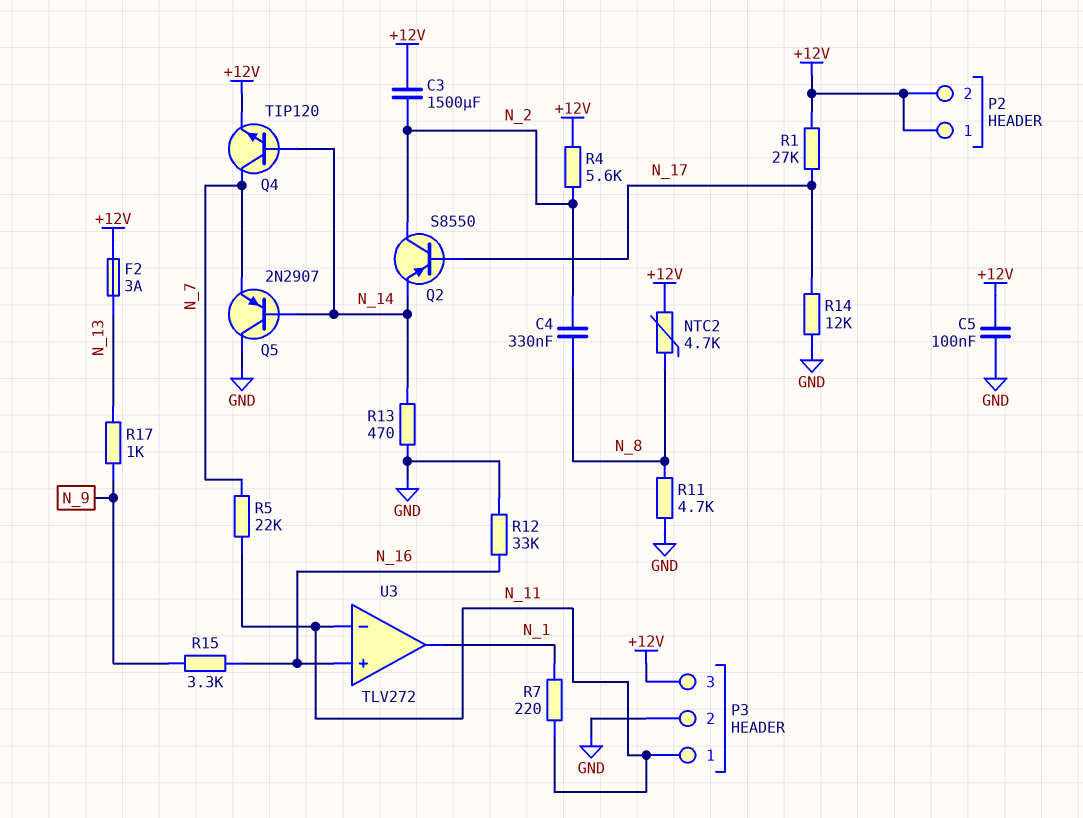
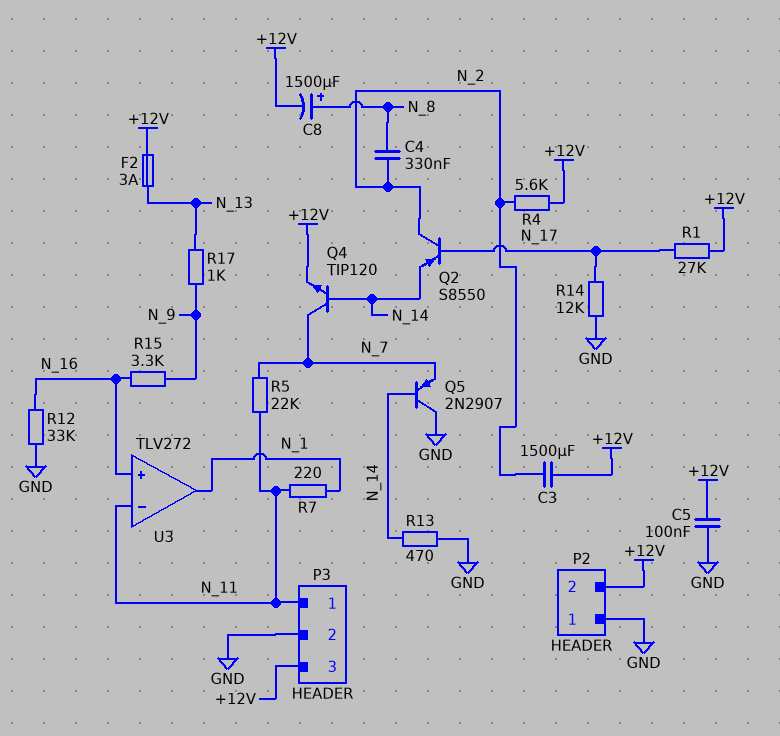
C8: none -> 1500uF (plus N_8, minus +12V)
NTC2: 4.7k (+12V, N_8) -> none
P2 pin 1: +12V -> GND
R11: 4.7k (GND, N_8) -> none

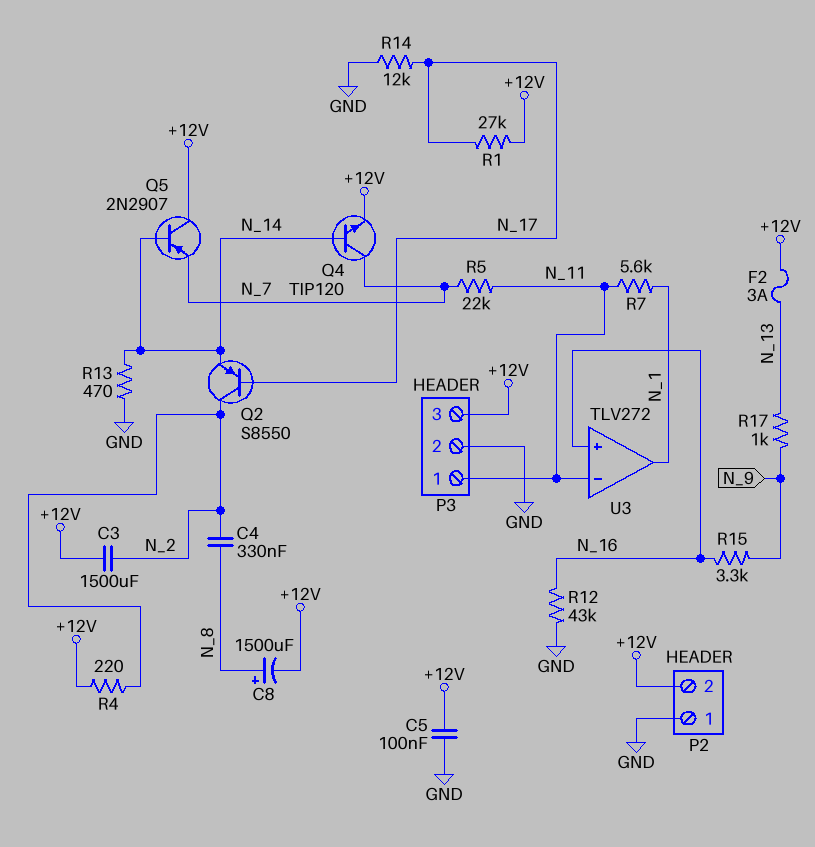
Q5: PNP 2N2907 (B N_14, C GND, E N_7) -> PNP 2N2907 (B N_14, C +12V, E N_7)
R4: 5.6k (+12V, N_2) -> 220 (+12V, N_2)
R7: 220 (N_1, N_11) -> 5.6k (N_1, N_11)
R12: 33k (GND, N_16) -> 43k (GND, N_16)

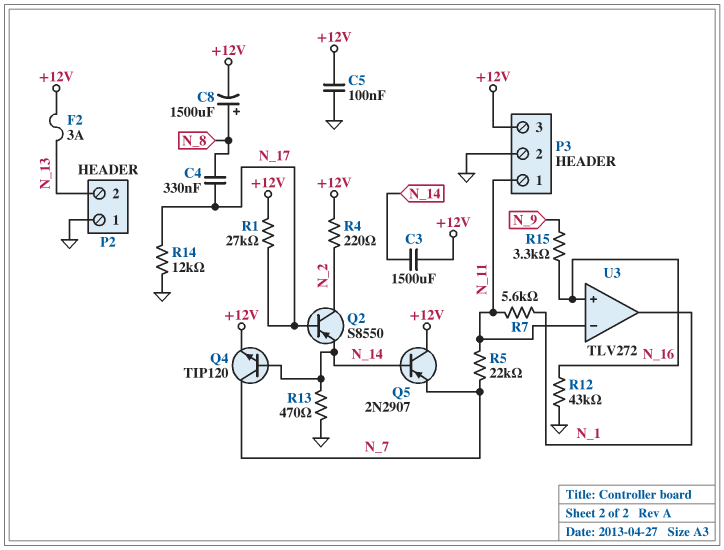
C3: 1500uF (+12V, N_2) -> 1500uF (+12V, N_14)
C4: 330nF (N_2, N_8) -> 330nF (N_8, N_17)
P2 pin 2: +12V -> N_13
R17: 1k (N_9, N_13) -> none

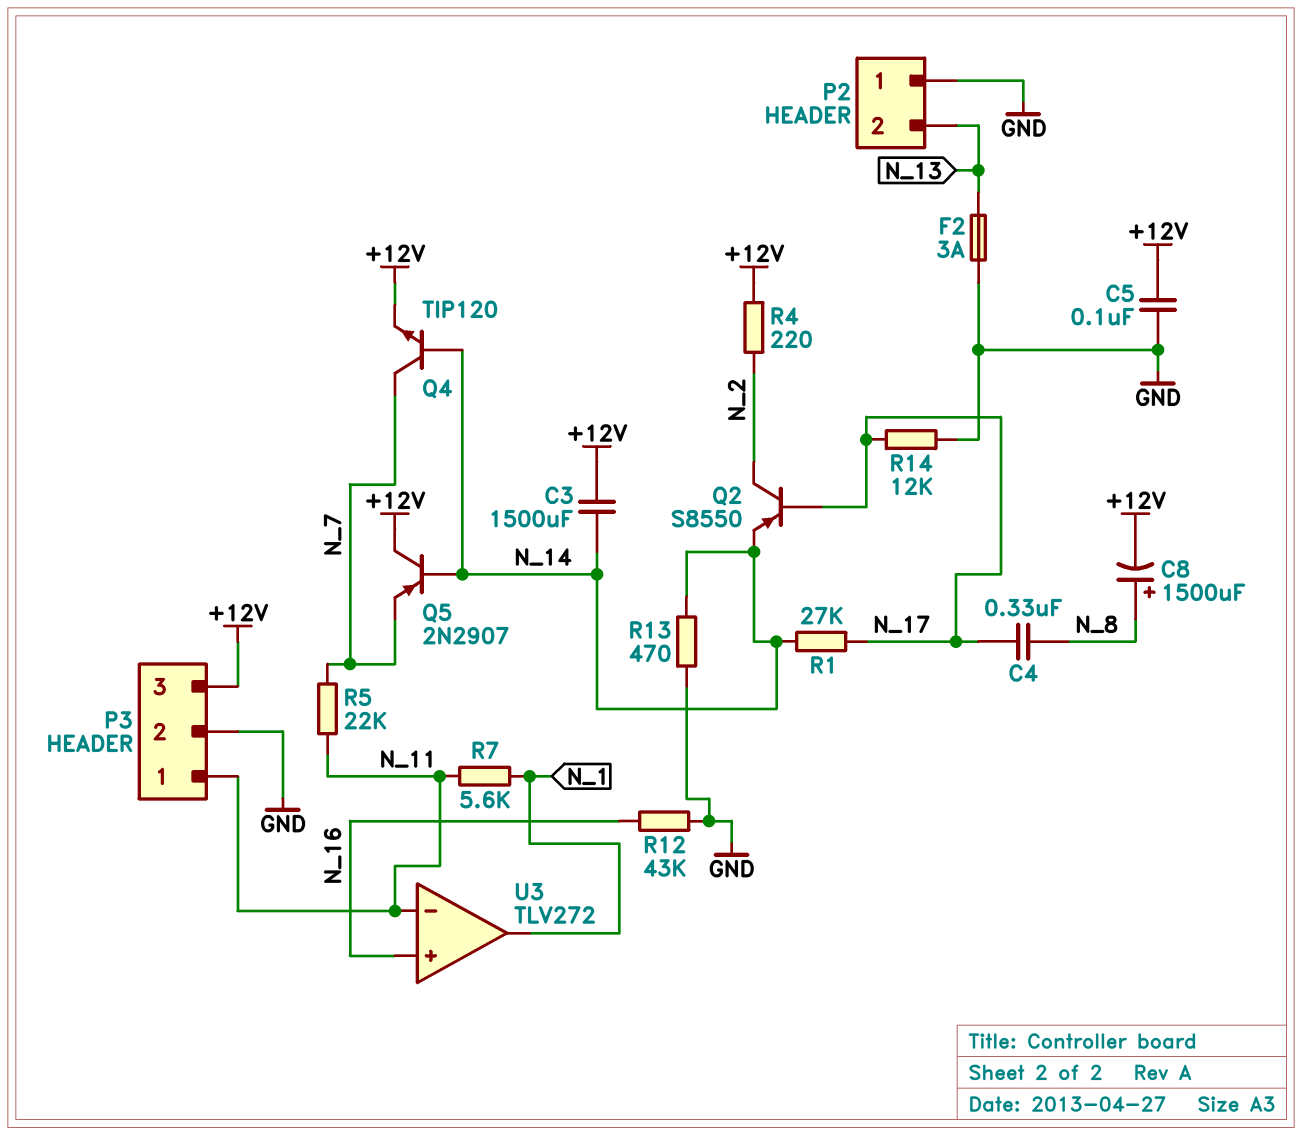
F2: 3A (+12V, N_13) -> 3A (GND, N_13)
R1: 27k (+12V, N_17) -> 27k (N_14, N_17)
R15: 3.3k (N_9, N_16) -> none

